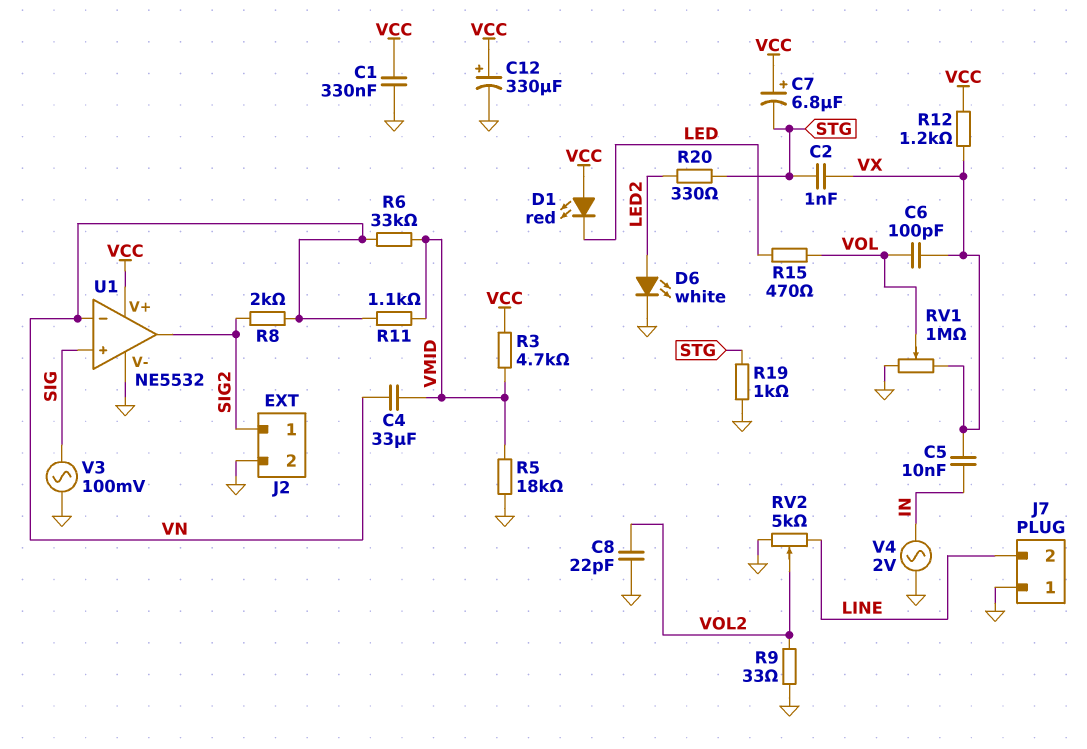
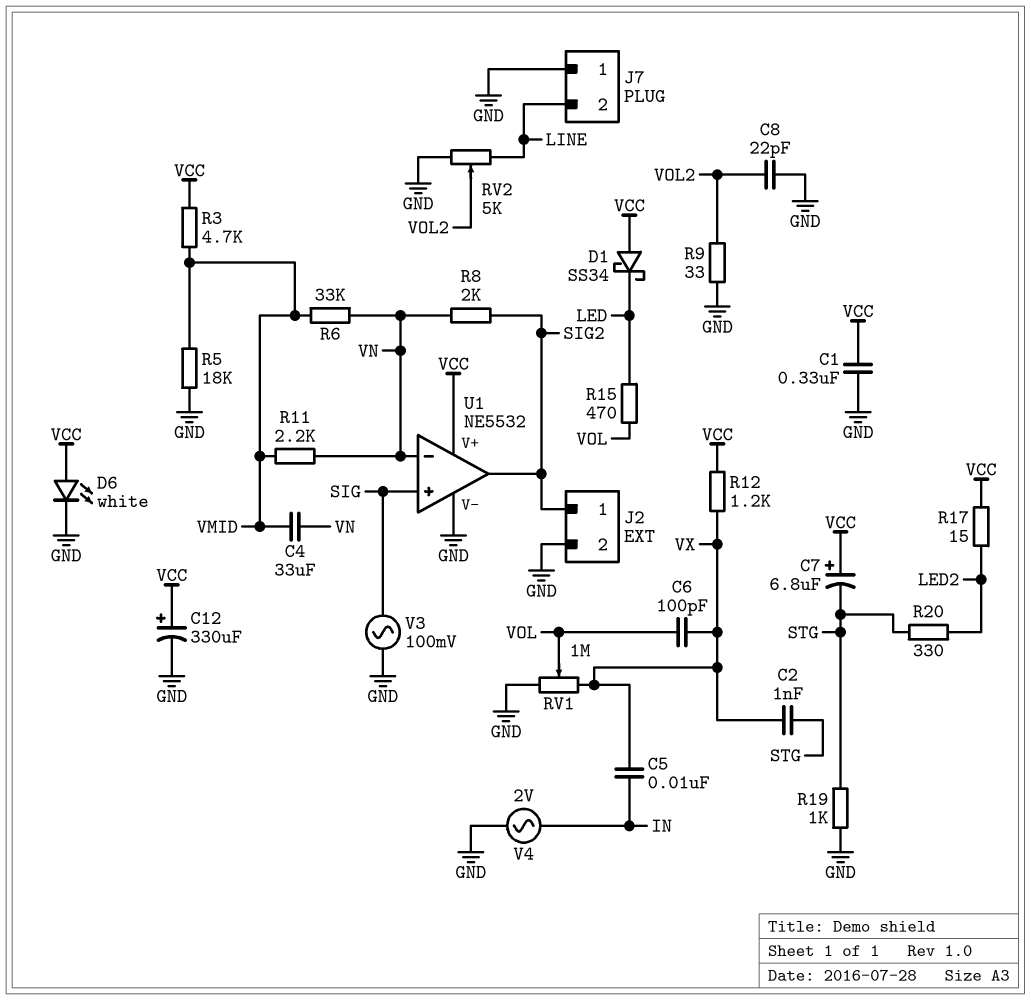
D1: LED red (A VCC, K LED) -> schottky SS34 (A VCC, K LED)
D6: LED white (A LED2, K GND) -> LED white (A VCC, K GND)
R11: 1.1k (VMID, VN) -> 2.2k (VMID, VN)
R17: none -> 15 (LED2, VCC)

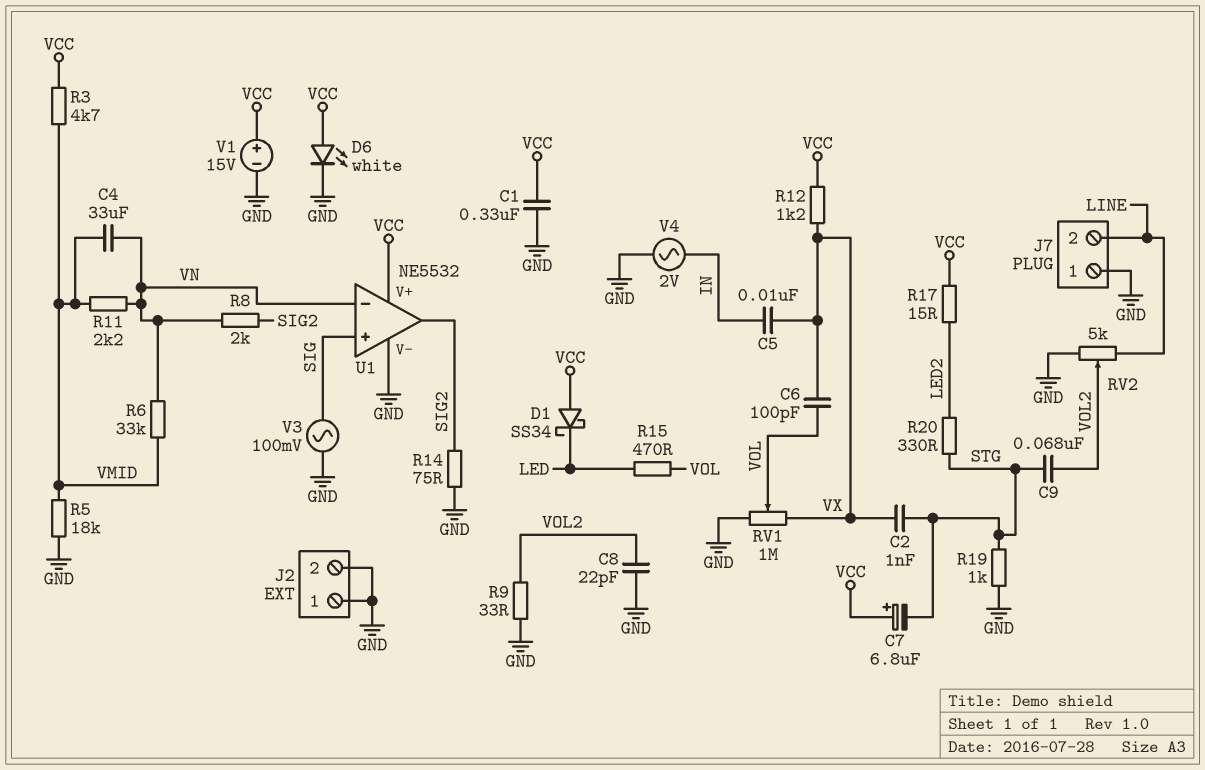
C9: none -> 68nF (STG, VOL2)
C12: 330uF (plus VCC, minus GND) -> none
J2 pin 1: SIG2 -> GND
R14: none -> 75 (GND, SIG2)
V1: none -> 15V (plus VCC, minus GND)

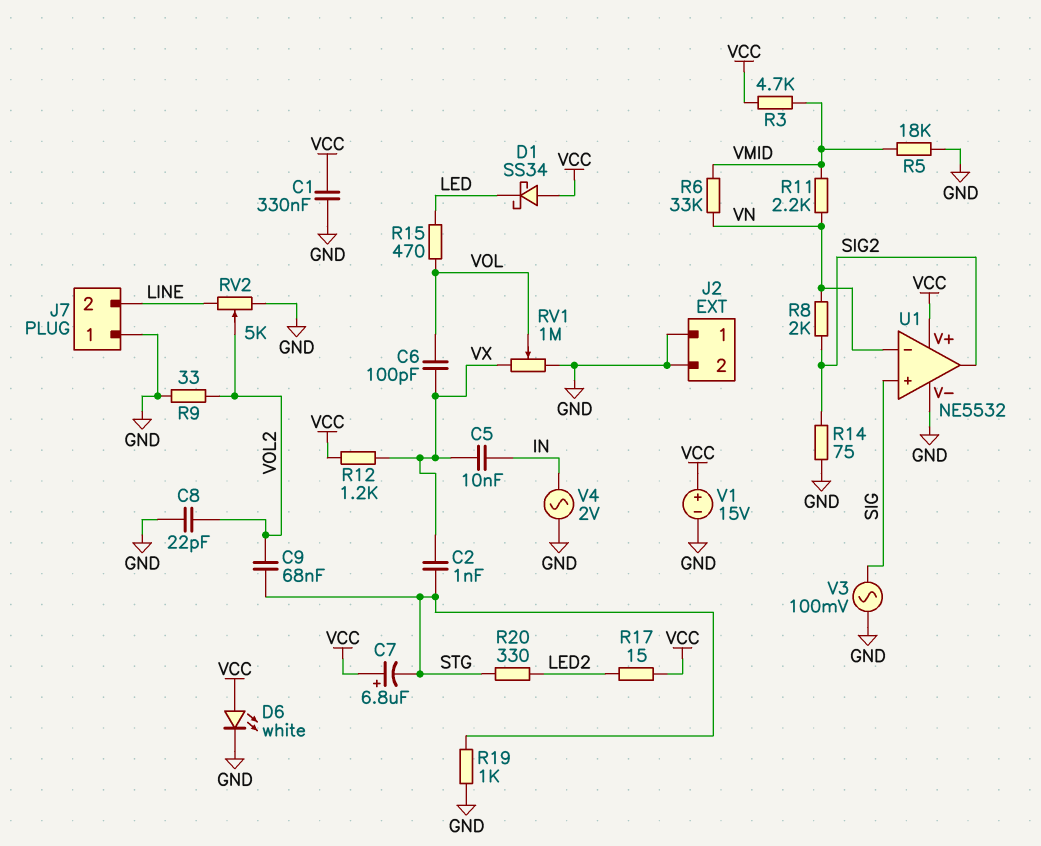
C4: 33uF (VMID, VN) -> none

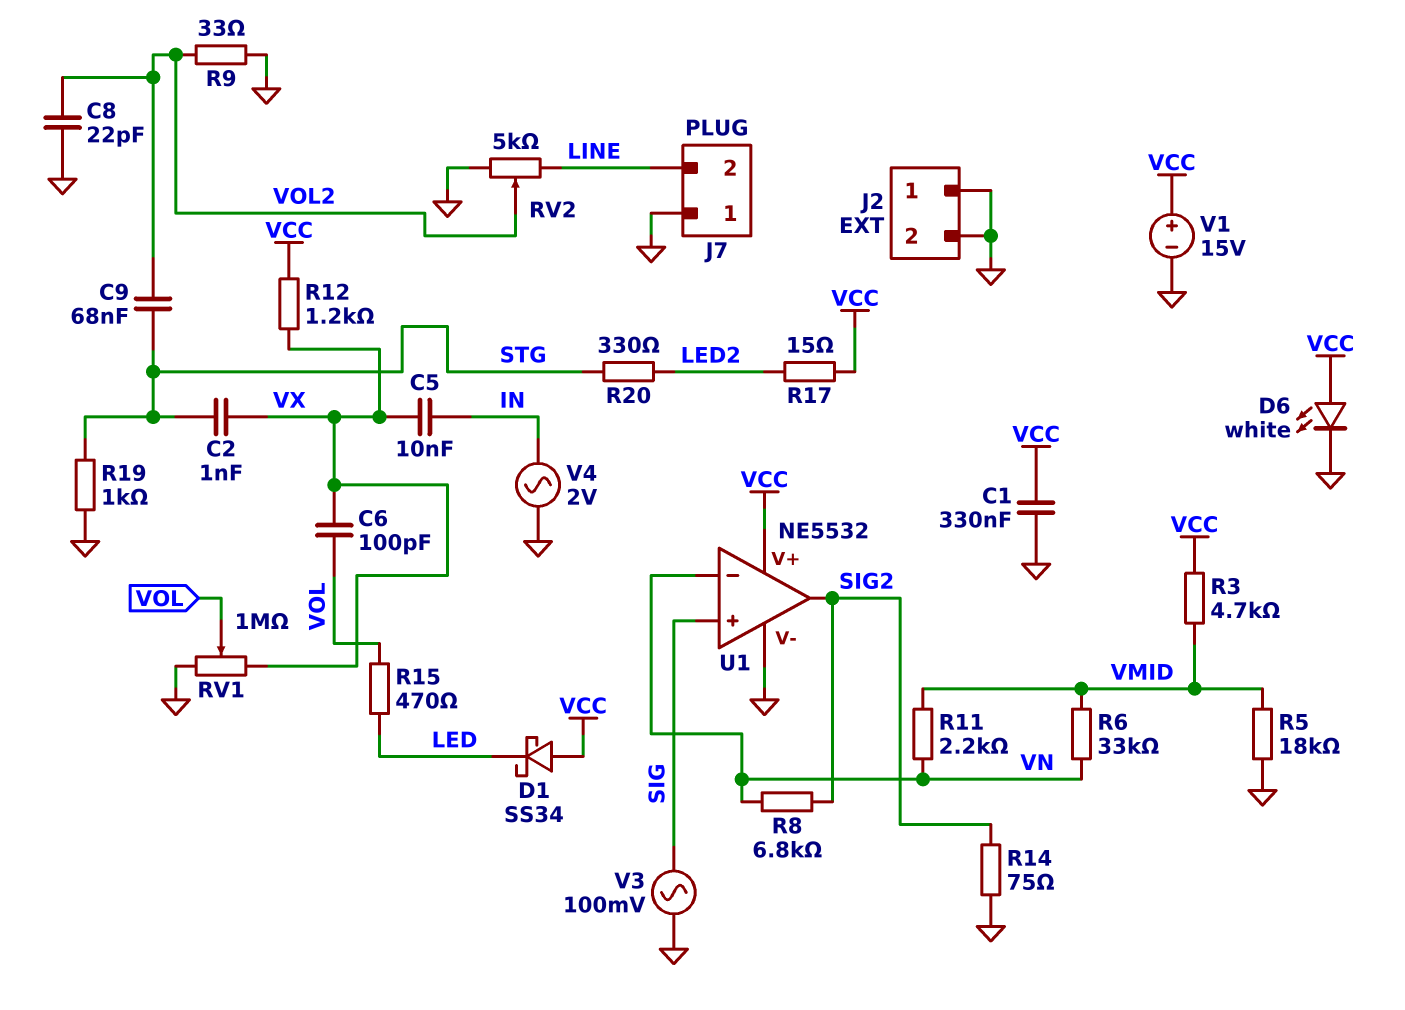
C7: 6.8uF (plus VCC, minus STG) -> none
R8: 2k (SIG2, VN) -> 6.8k (SIG2, VN)

